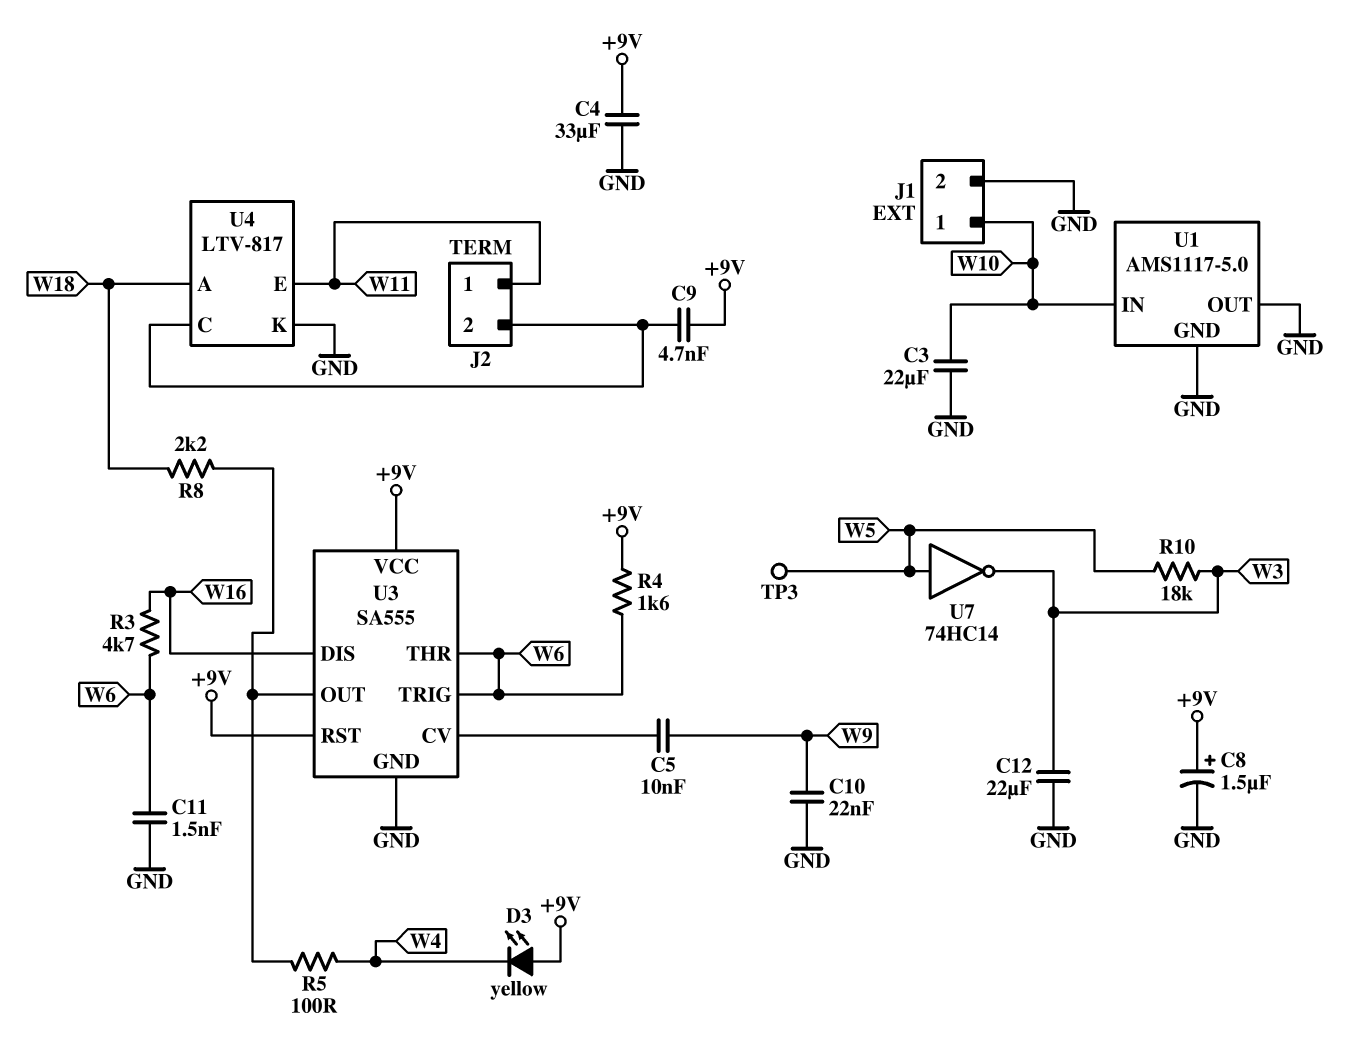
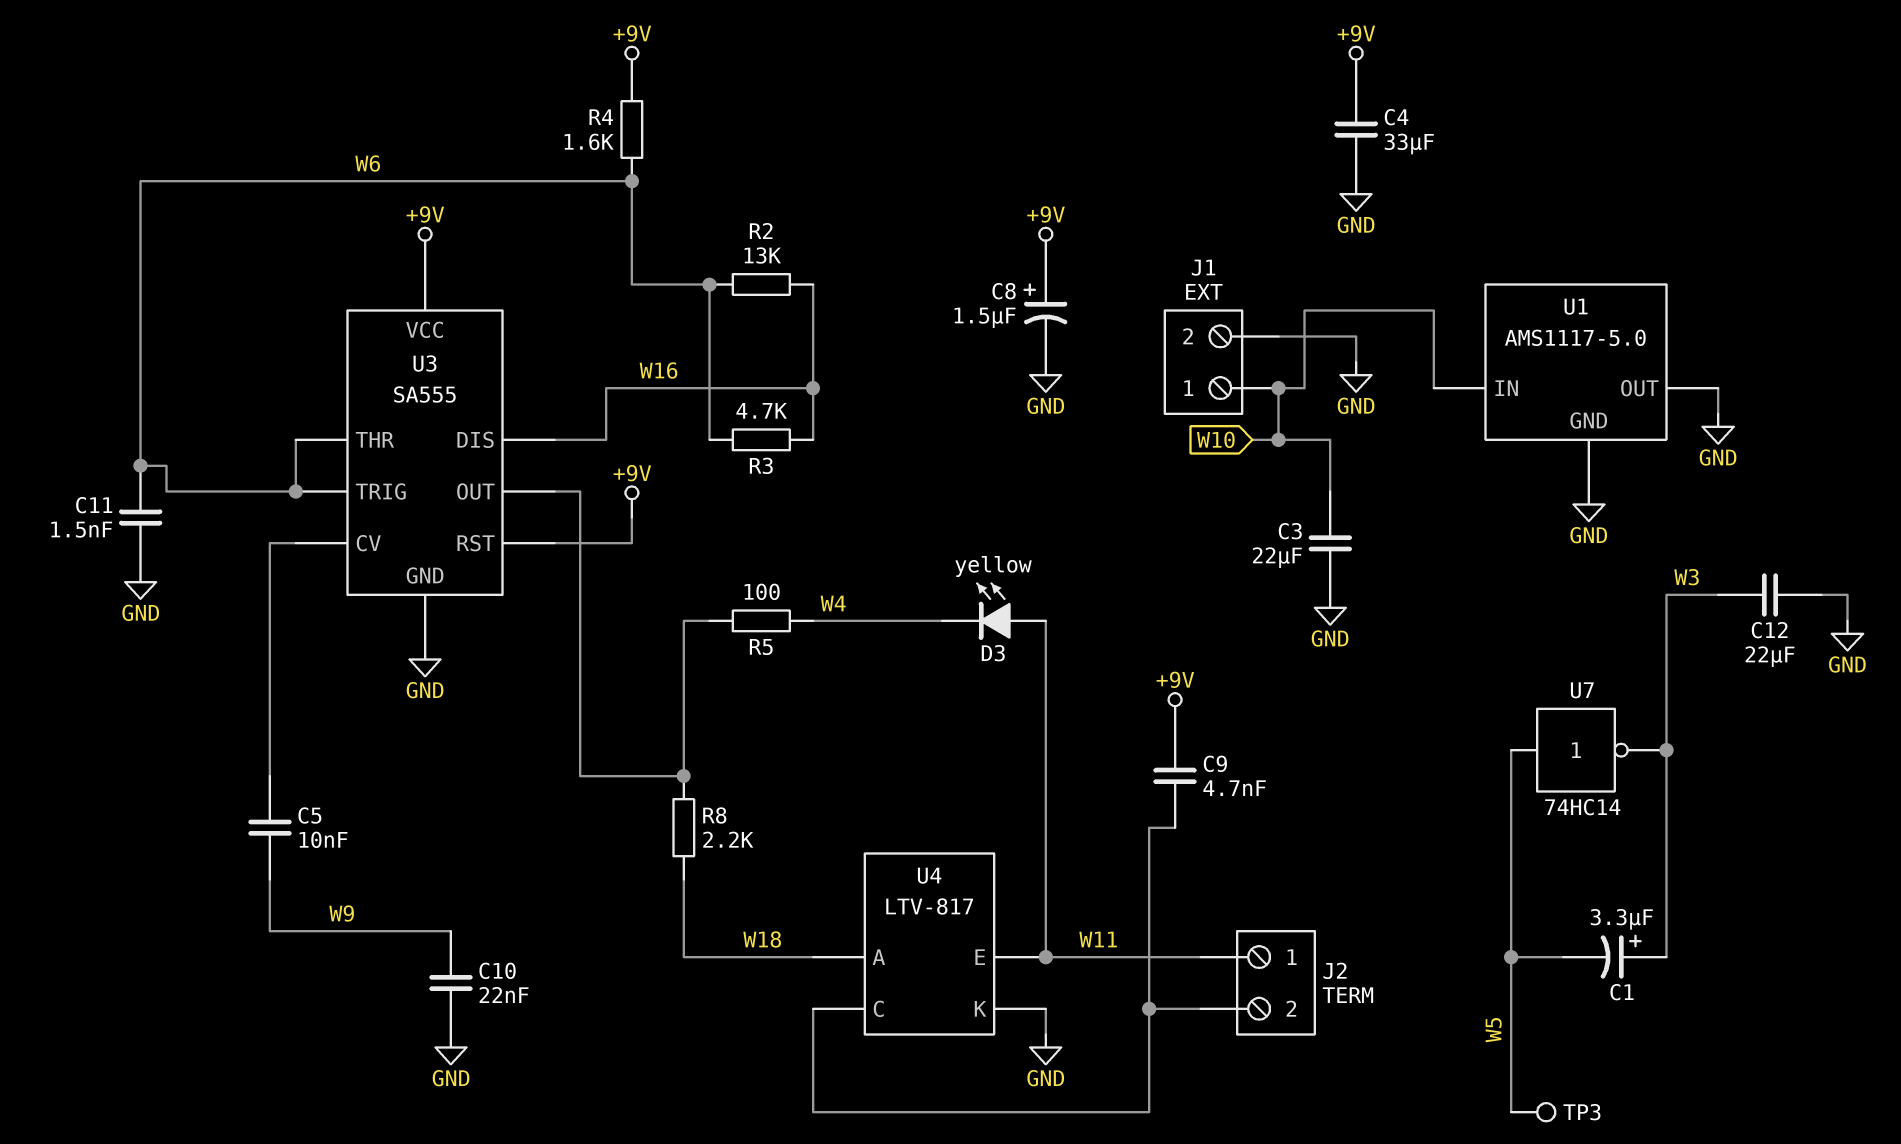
C1: none -> 3.3uF (plus W3, minus W5)
D3: LED yellow (A +9V, K W4) -> LED yellow (A W11, K W4)
R2: none -> 13k (W6, W16)
R10: 18k (W3, W5) -> none

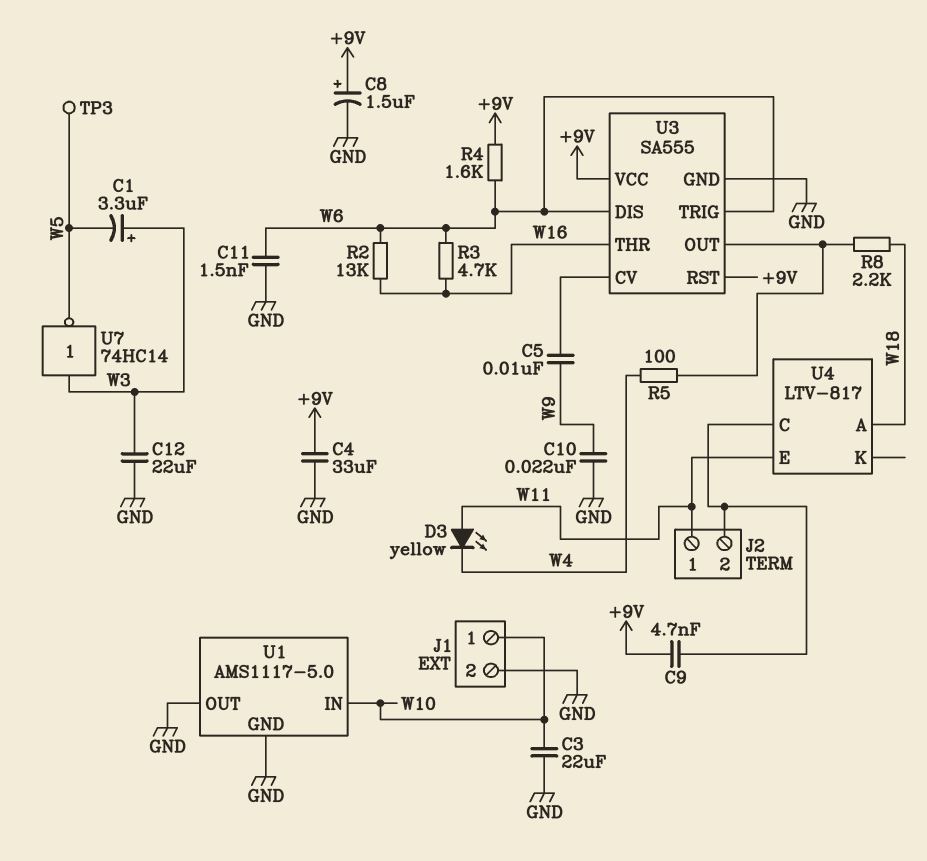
U3 pin DIS: W16 -> W6
U3 pin THR: W6 -> W16
U4 pin K: GND -> none
U7: NOT 74HC14 (in W5, out W3) -> NOT 74HC14 (in W3, out W5)

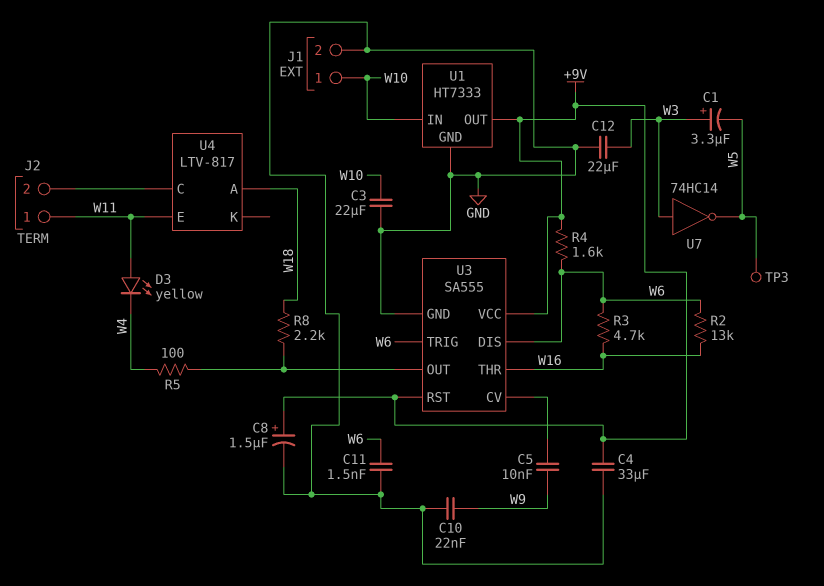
C9: 4.7nF (+9V, J2/2) -> none
U1: AMS1117-5.0 -> HT7333
U1 pin OUT: GND -> +9V

